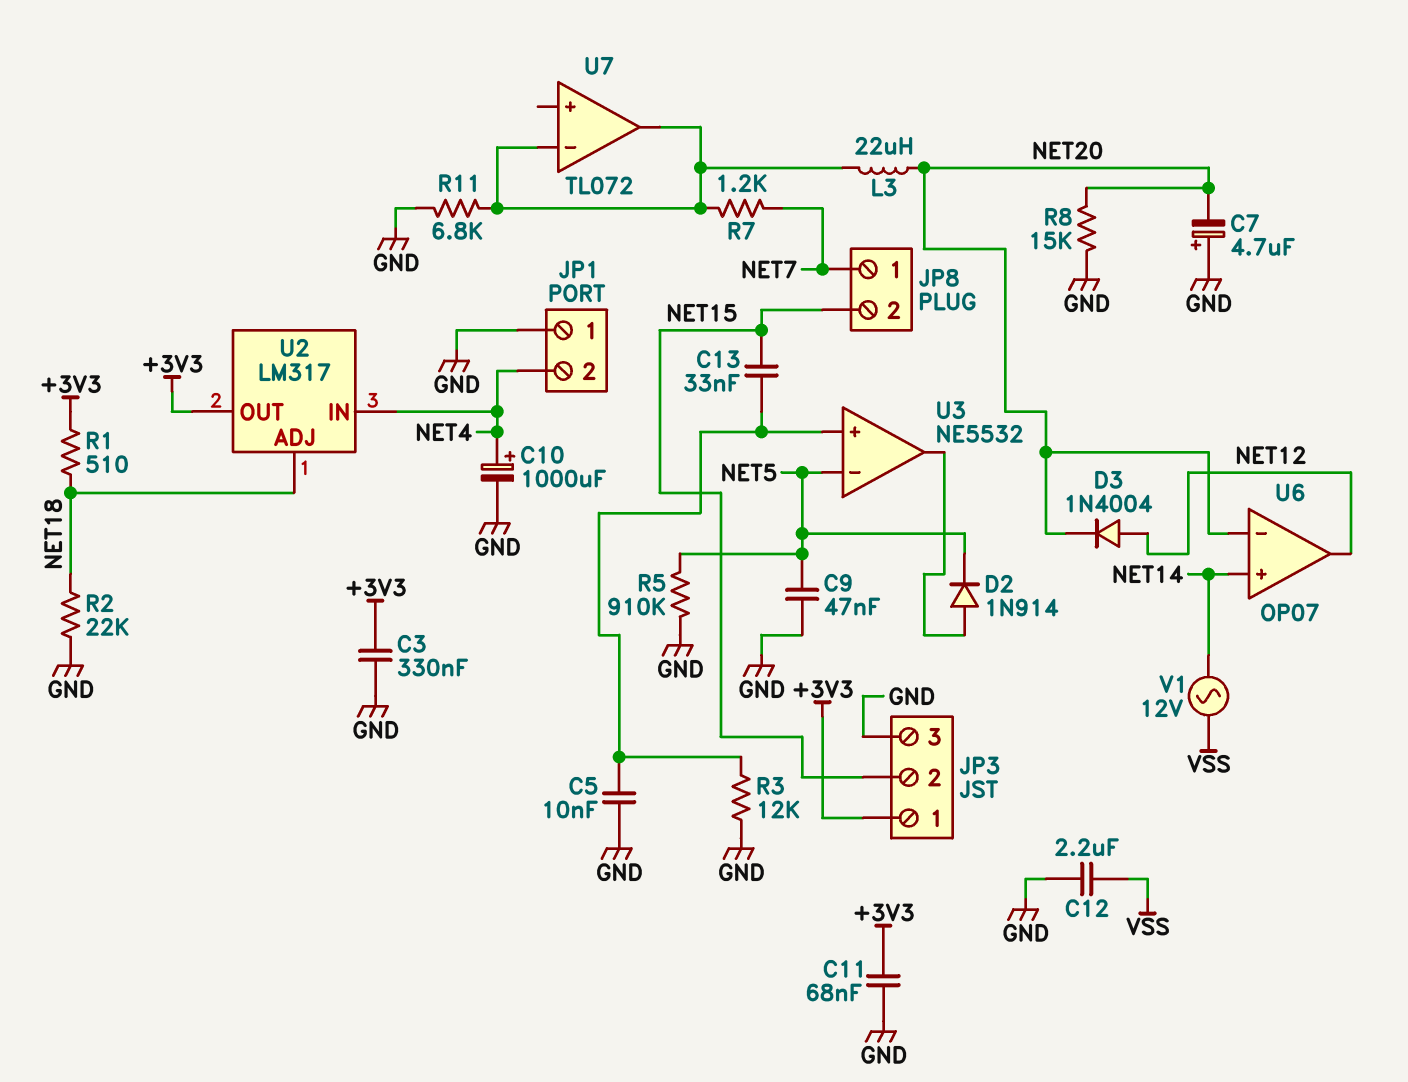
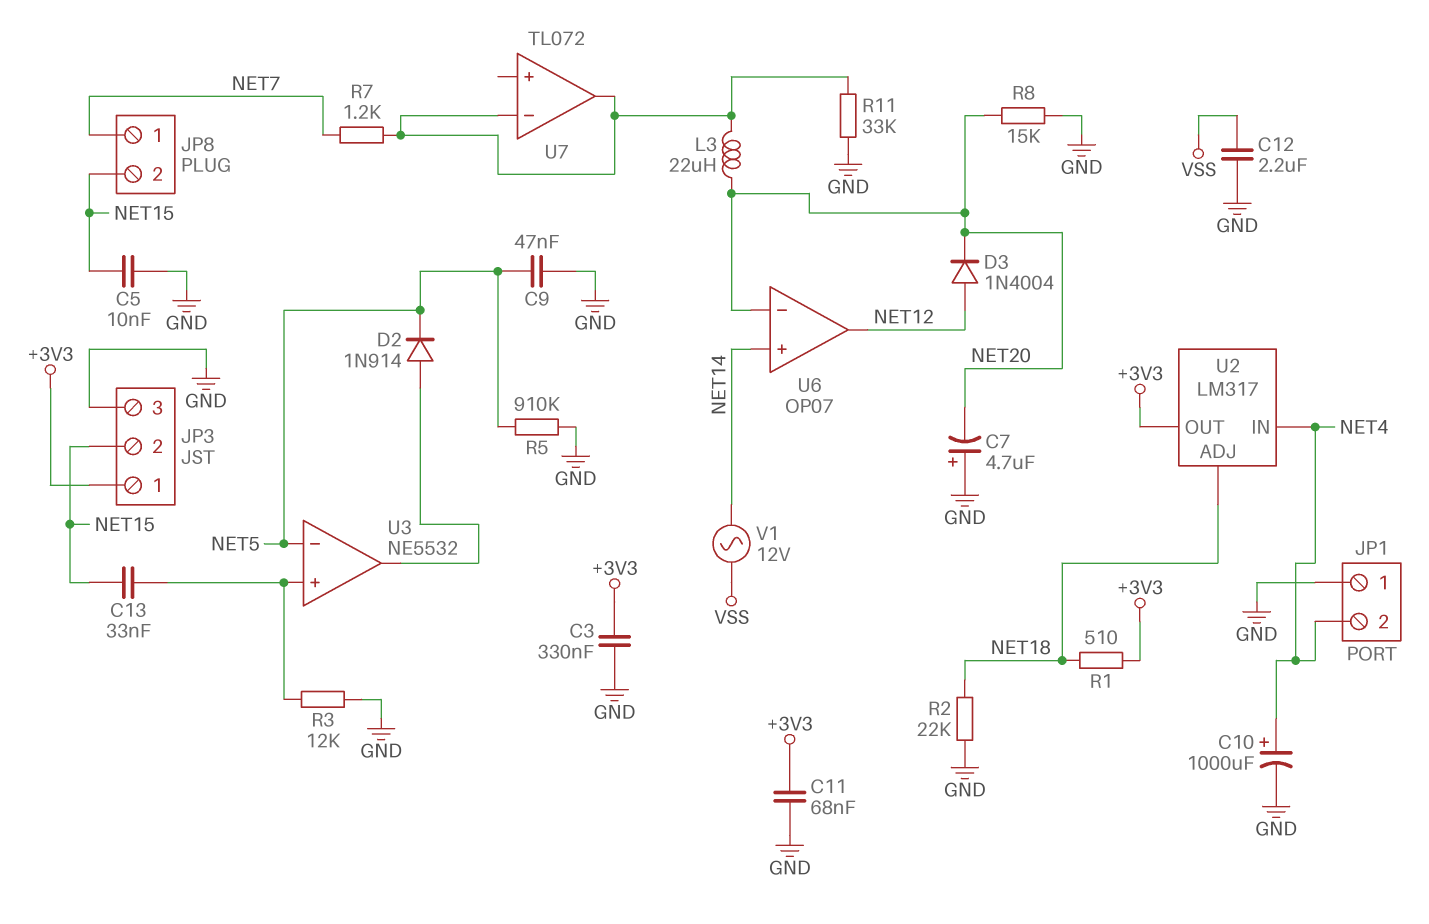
C5: 10nF (GND, U3/in+) -> 10nF (GND, NET15)
R11: 6.8k (GND, U7/in-) -> 33k (GND, U7/in-)

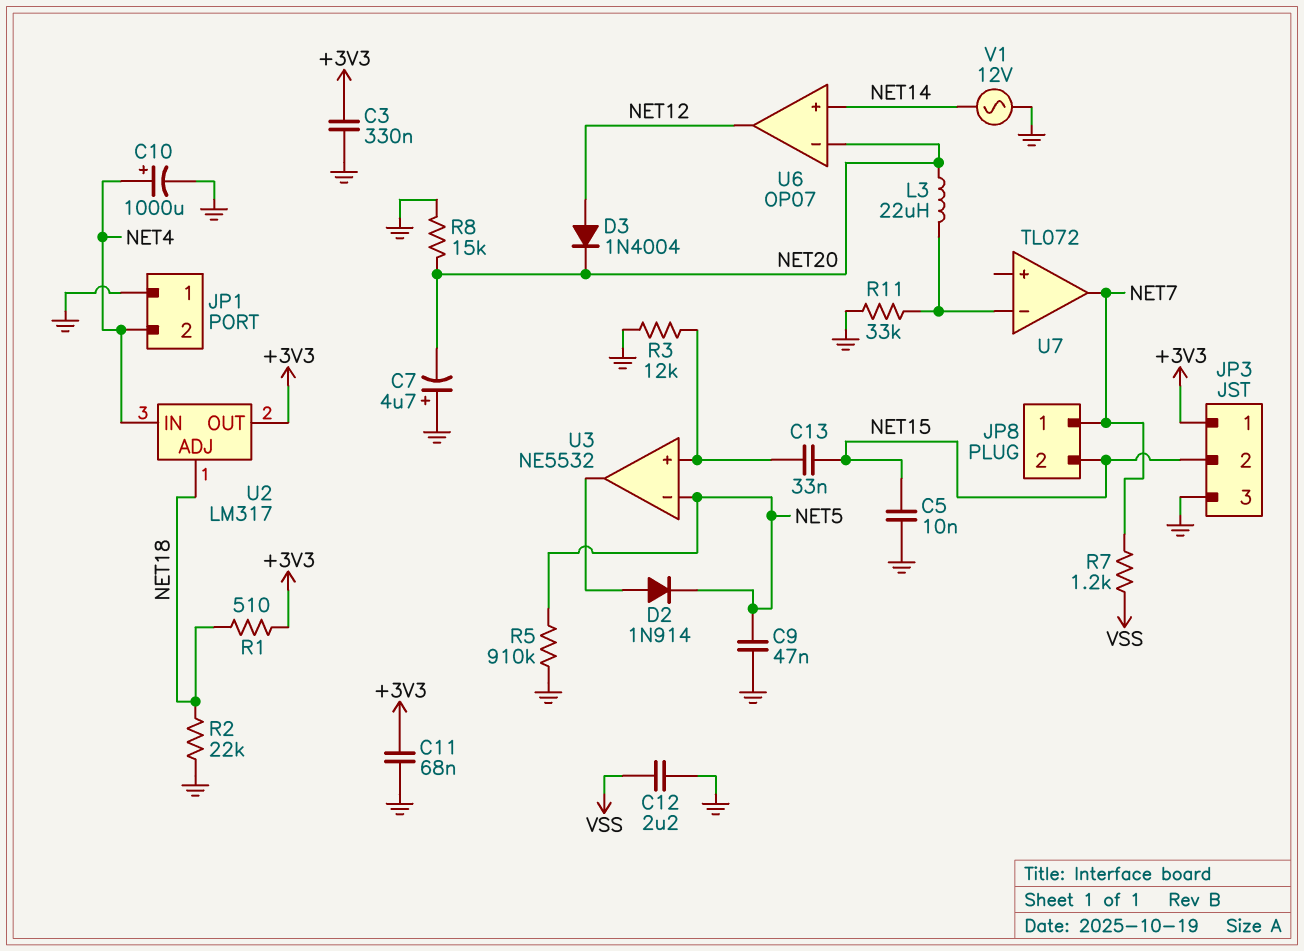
R7: 1.2k (NET7, U7/in-) -> 1.2k (NET7, VSS)
U7 pin out: U7/in- -> NET7
V1: AC 12V (NET14, VSS) -> AC 12V (GND, NET14)

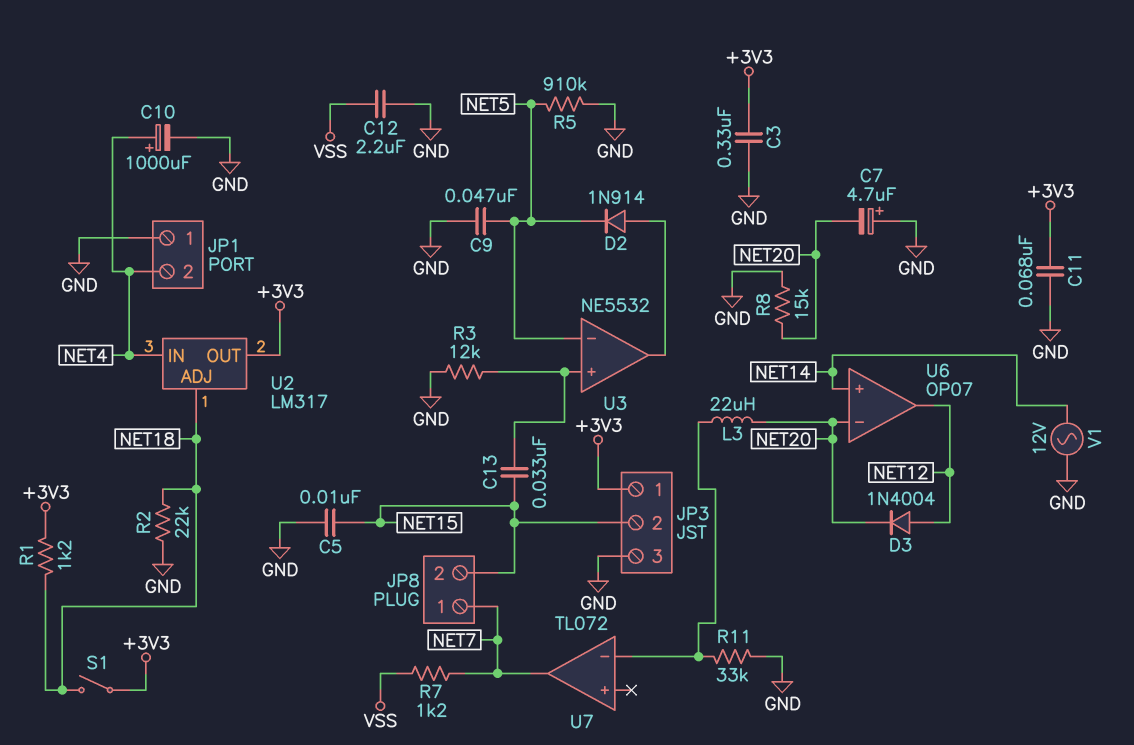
R1: 510 (+3V3, NET18) -> 1.2k (+3V3, NET18)
S1: none -> switch (+3V3, NET18)

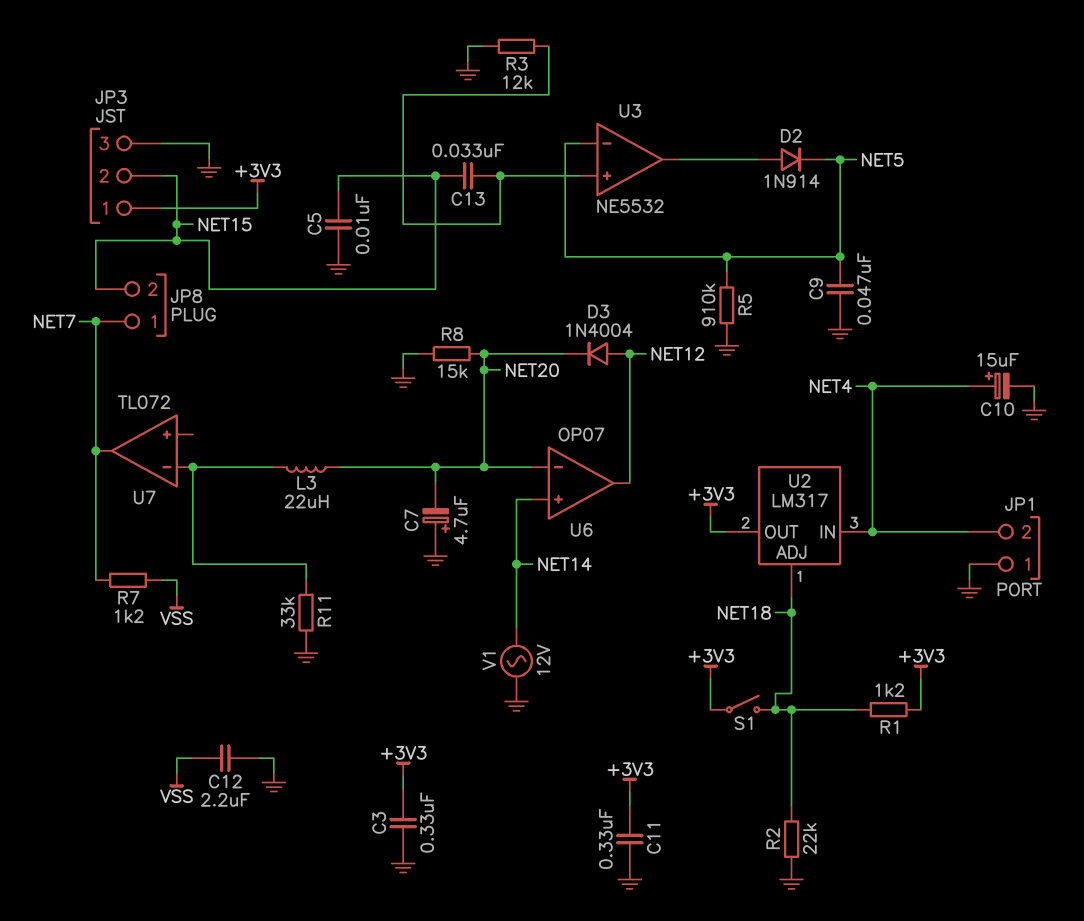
C10: 1000uF (plus NET4, minus GND) -> 15uF (plus NET4, minus GND)
C11: 68nF (+3V3, GND) -> 330nF (+3V3, GND)

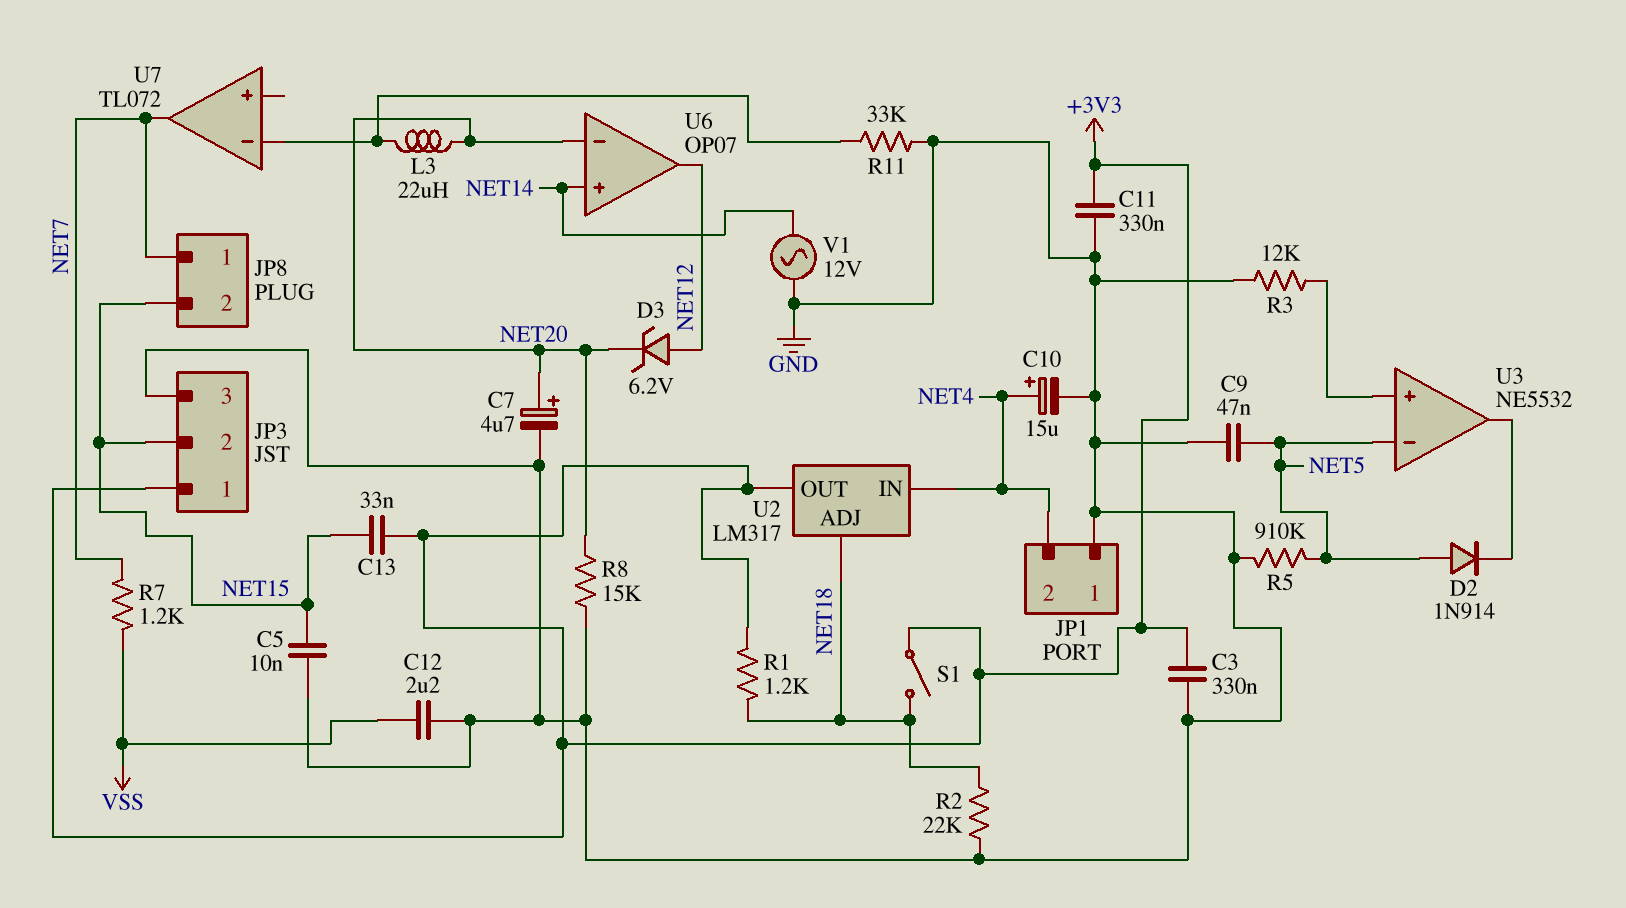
C7: 4.7uF (plus GND, minus NET20) -> 4.7uF (plus NET20, minus GND)
C13: 33nF (NET15, U3/in+) -> 33nF (+3V3, NET15)
D2: diode 1N914 (A U3/out, K NET5) -> diode 1N914 (A NET5, K U3/out)
D3: diode 1N4004 (A NET12, K NET20) -> zener 6.2V (A NET12, K NET20)

